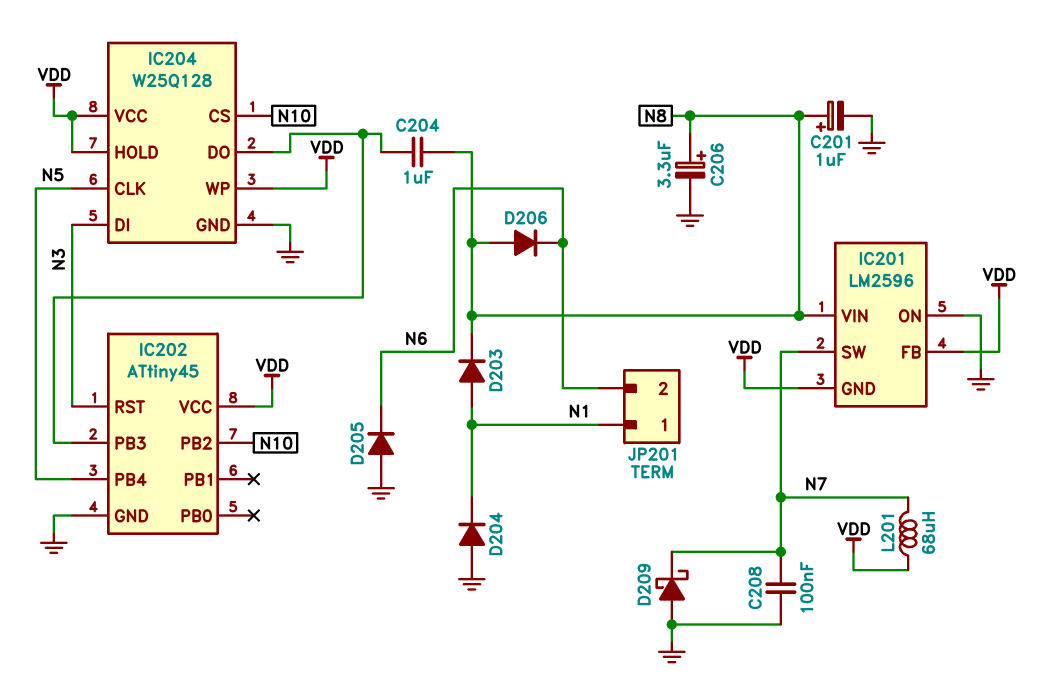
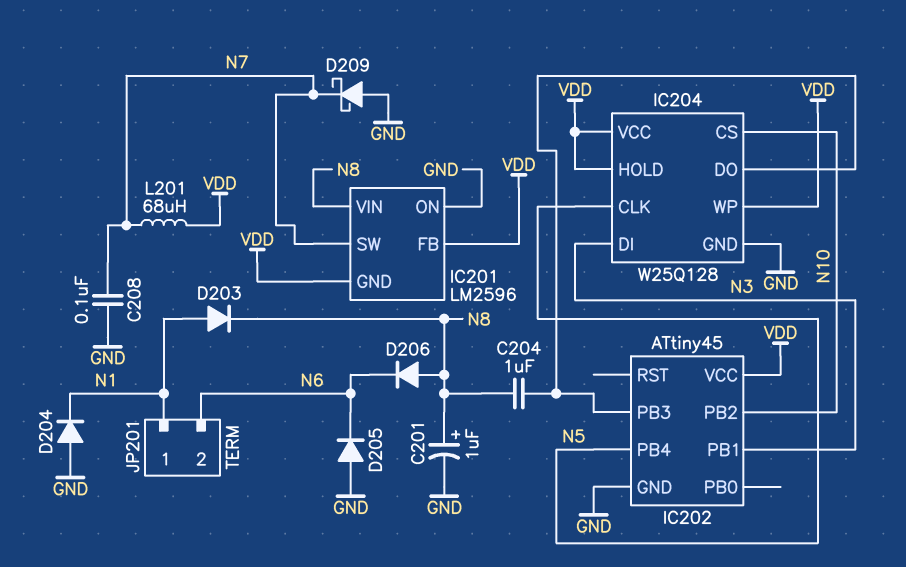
C206: 3.3uF (plus N8, minus GND) -> none
IC202 pin PB1: none -> N3
IC202 pin RST: N3 -> none

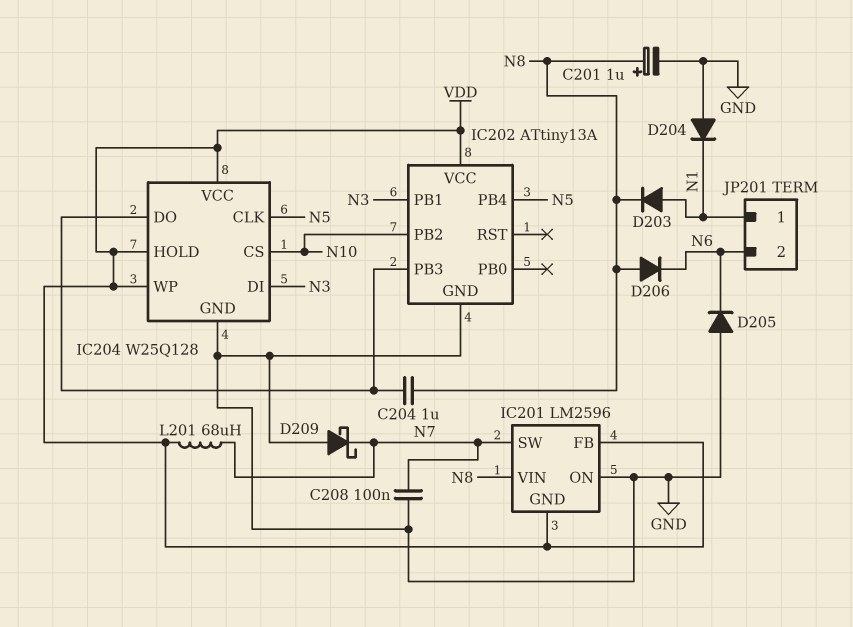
IC202: ATtiny45 -> ATtiny13A

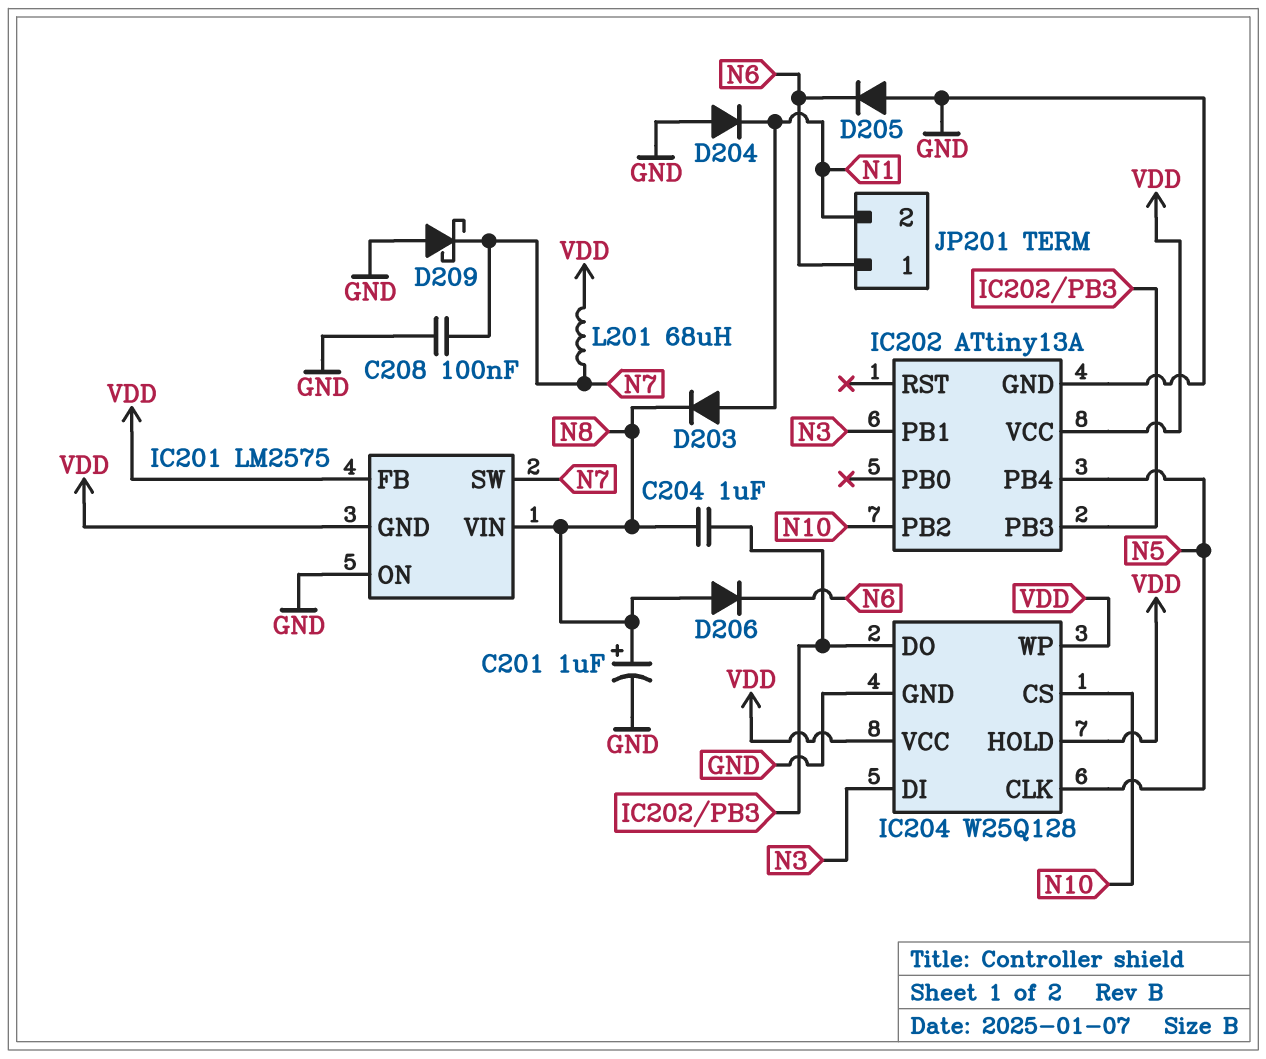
IC201: LM2596 -> LM2575
JP201 pin 1: N1 -> N6
JP201 pin 2: N6 -> N1

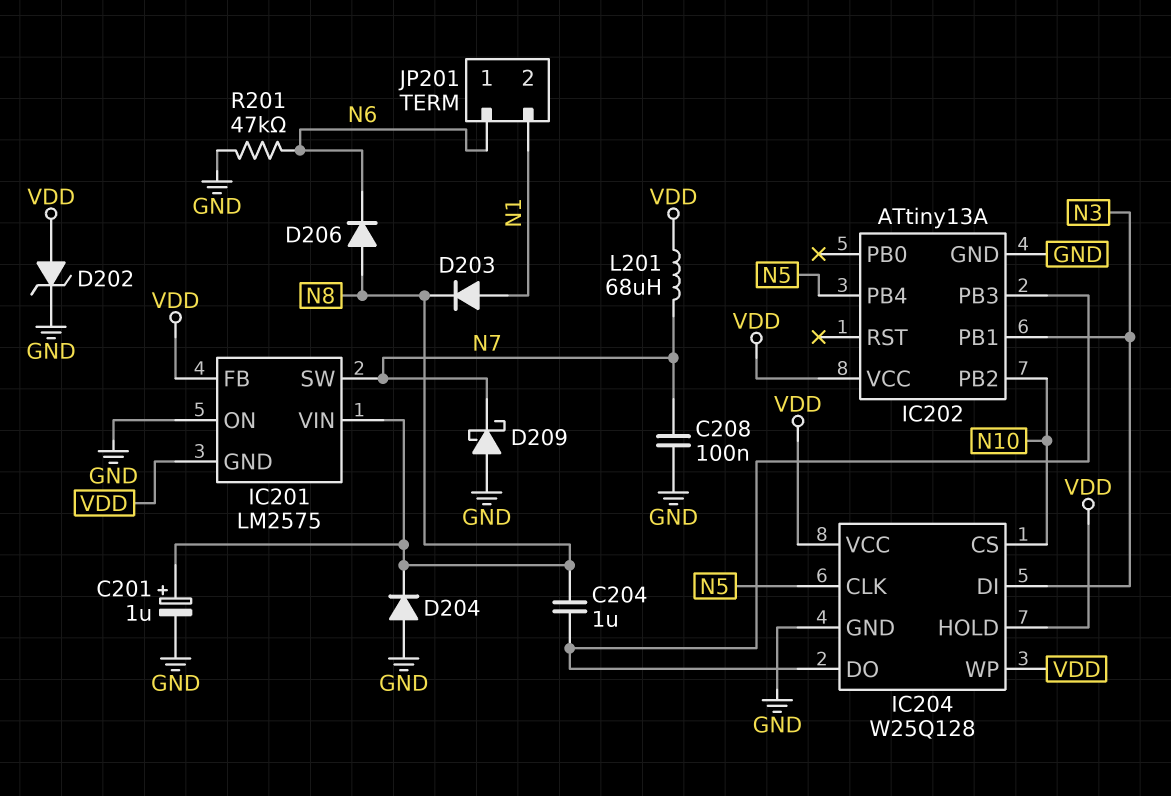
D202: none -> zener (A VDD, K GND)
D204: diode (A GND, K N1) -> diode (A GND, K N8)
D205: diode (A GND, K N6) -> none
R201: none -> 47k (GND, N6)

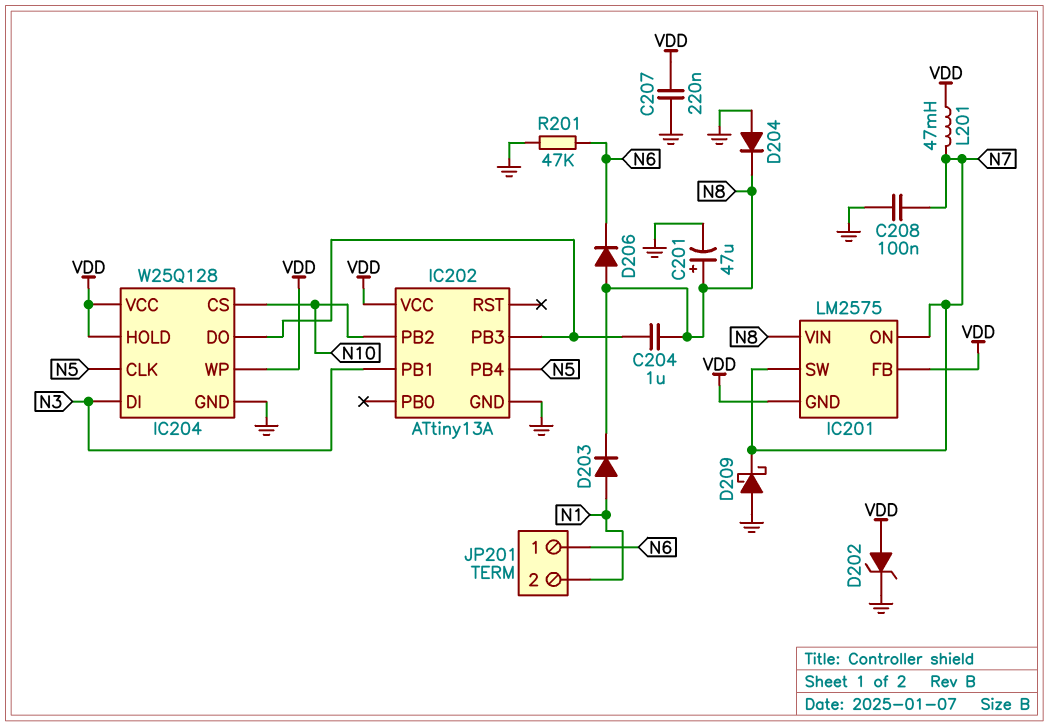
C201: 1uF (plus N8, minus GND) -> 47uF (plus N8, minus GND)
C207: none -> 220nF (GND, VDD)
IC201 pin ON: GND -> N7
L201: 68uH (N7, VDD) -> 47mH (N7, VDD)

